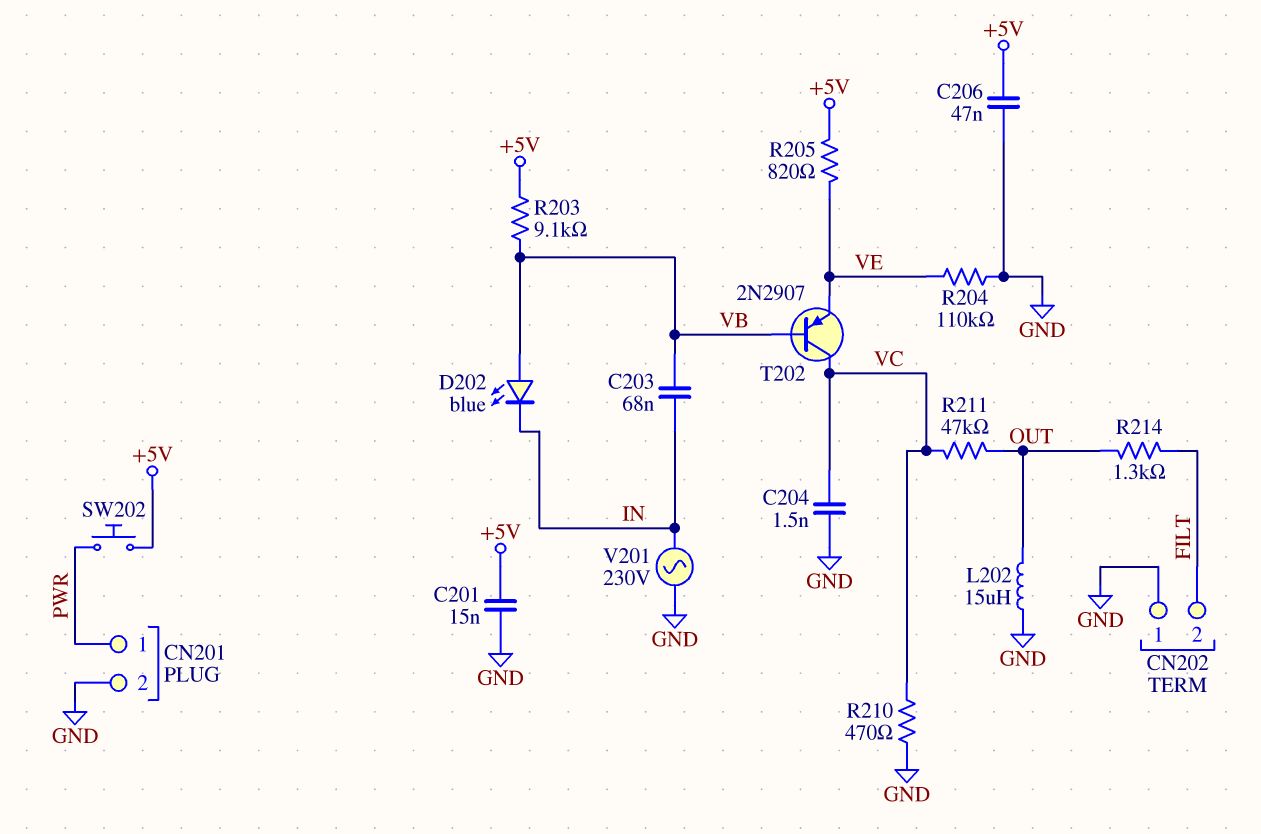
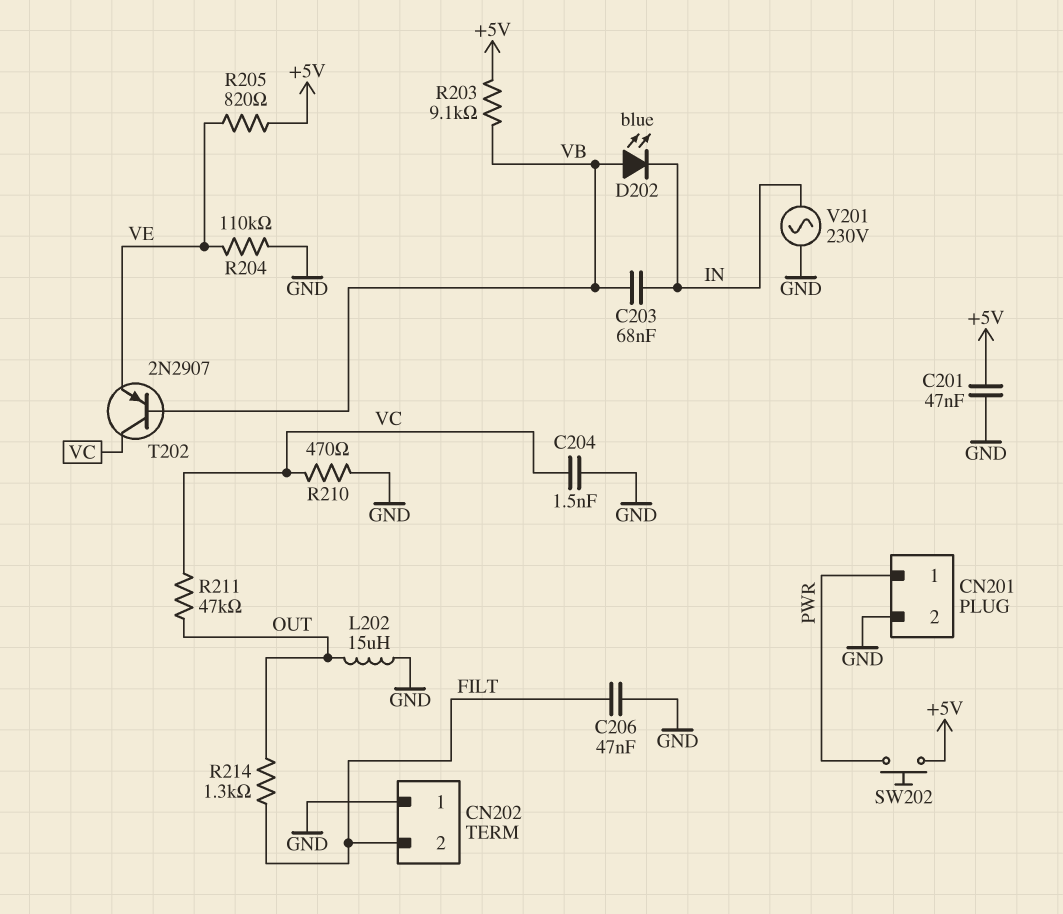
C201: 15nF (+5V, GND) -> 47nF (+5V, GND)
C206: 47nF (+5V, GND) -> 47nF (FILT, GND)

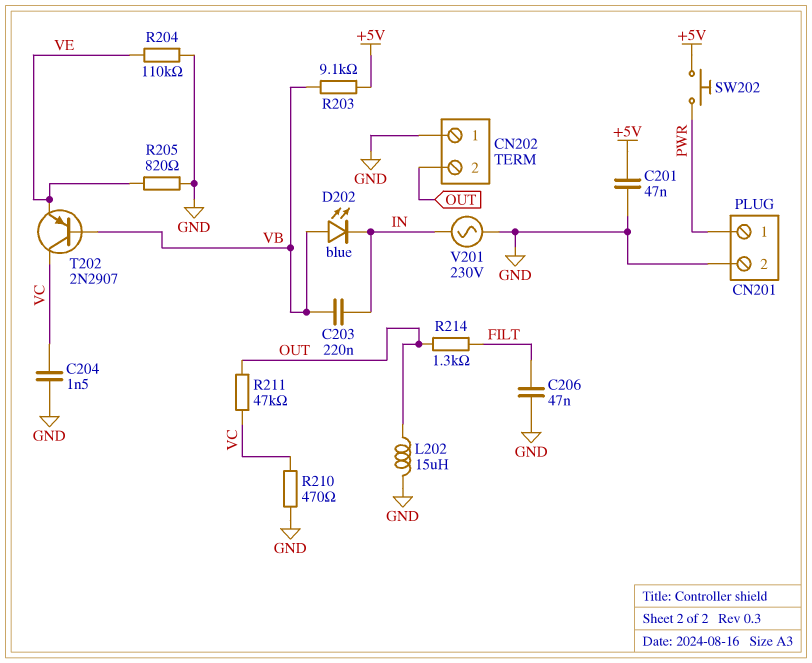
C203: 68nF (IN, VB) -> 220nF (IN, VB)
CN202 pin 2: FILT -> OUT
R205: 820 (+5V, VE) -> 820 (GND, VE)

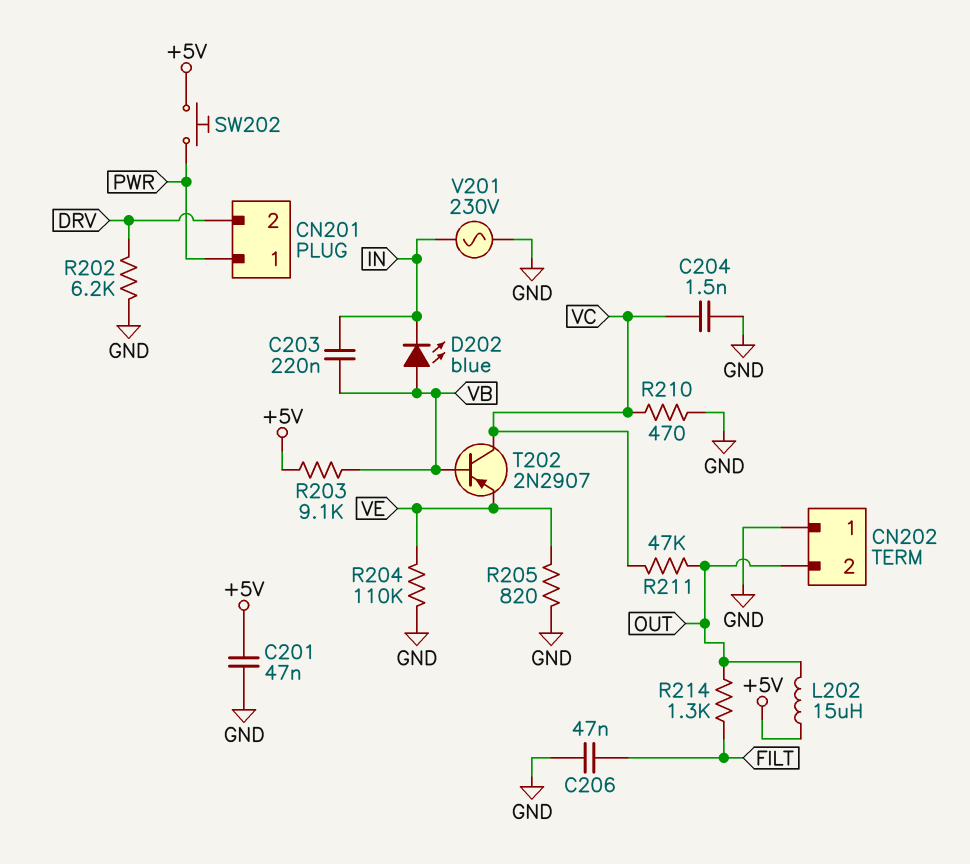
CN201 pin 2: GND -> DRV
L202: 15uH (GND, OUT) -> 15uH (+5V, OUT)
R202: none -> 6.2k (DRV, GND)

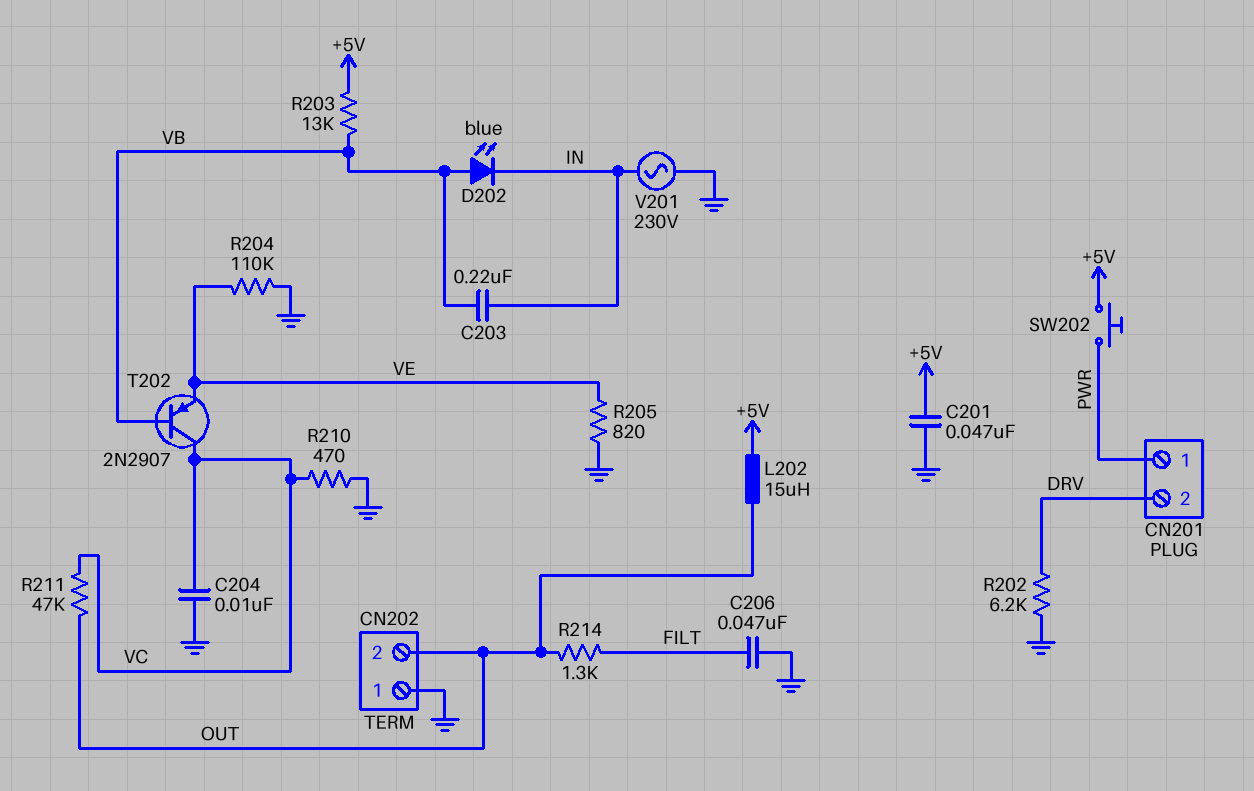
C204: 1.5nF (GND, VC) -> 10nF (GND, VC)
R203: 9.1k (+5V, VB) -> 13k (+5V, VB)

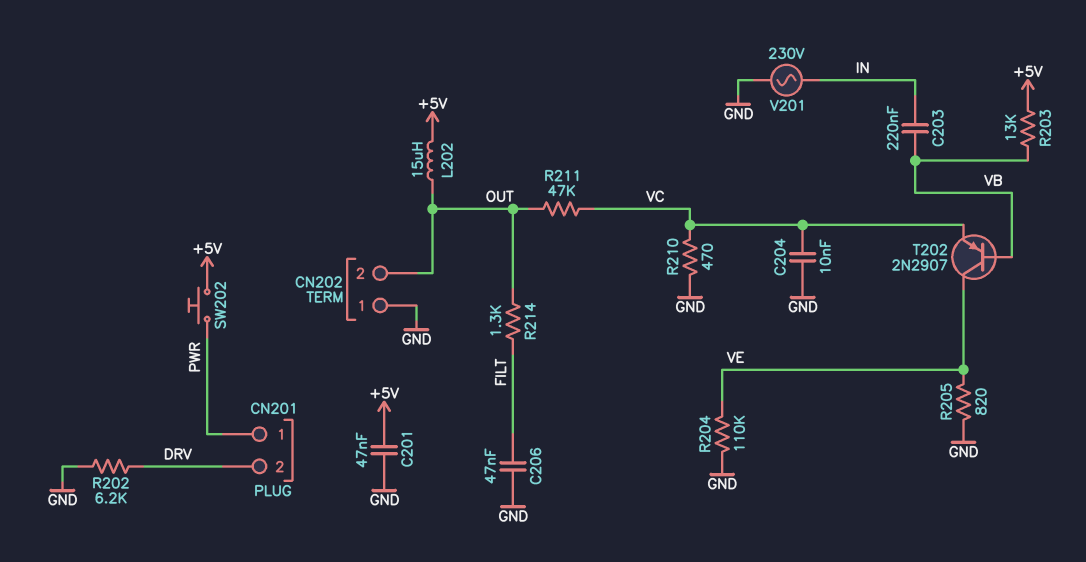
D202: LED blue (A VB, K IN) -> none
T202: PNP 2N2907 (B VB, C VC, E VE) -> PNP 2N2907 (B VB, C VE, E VC)

